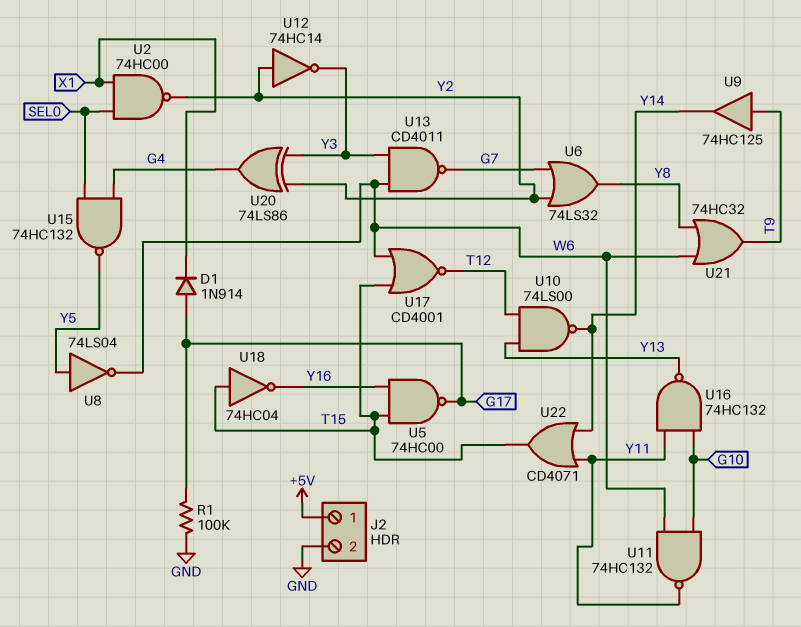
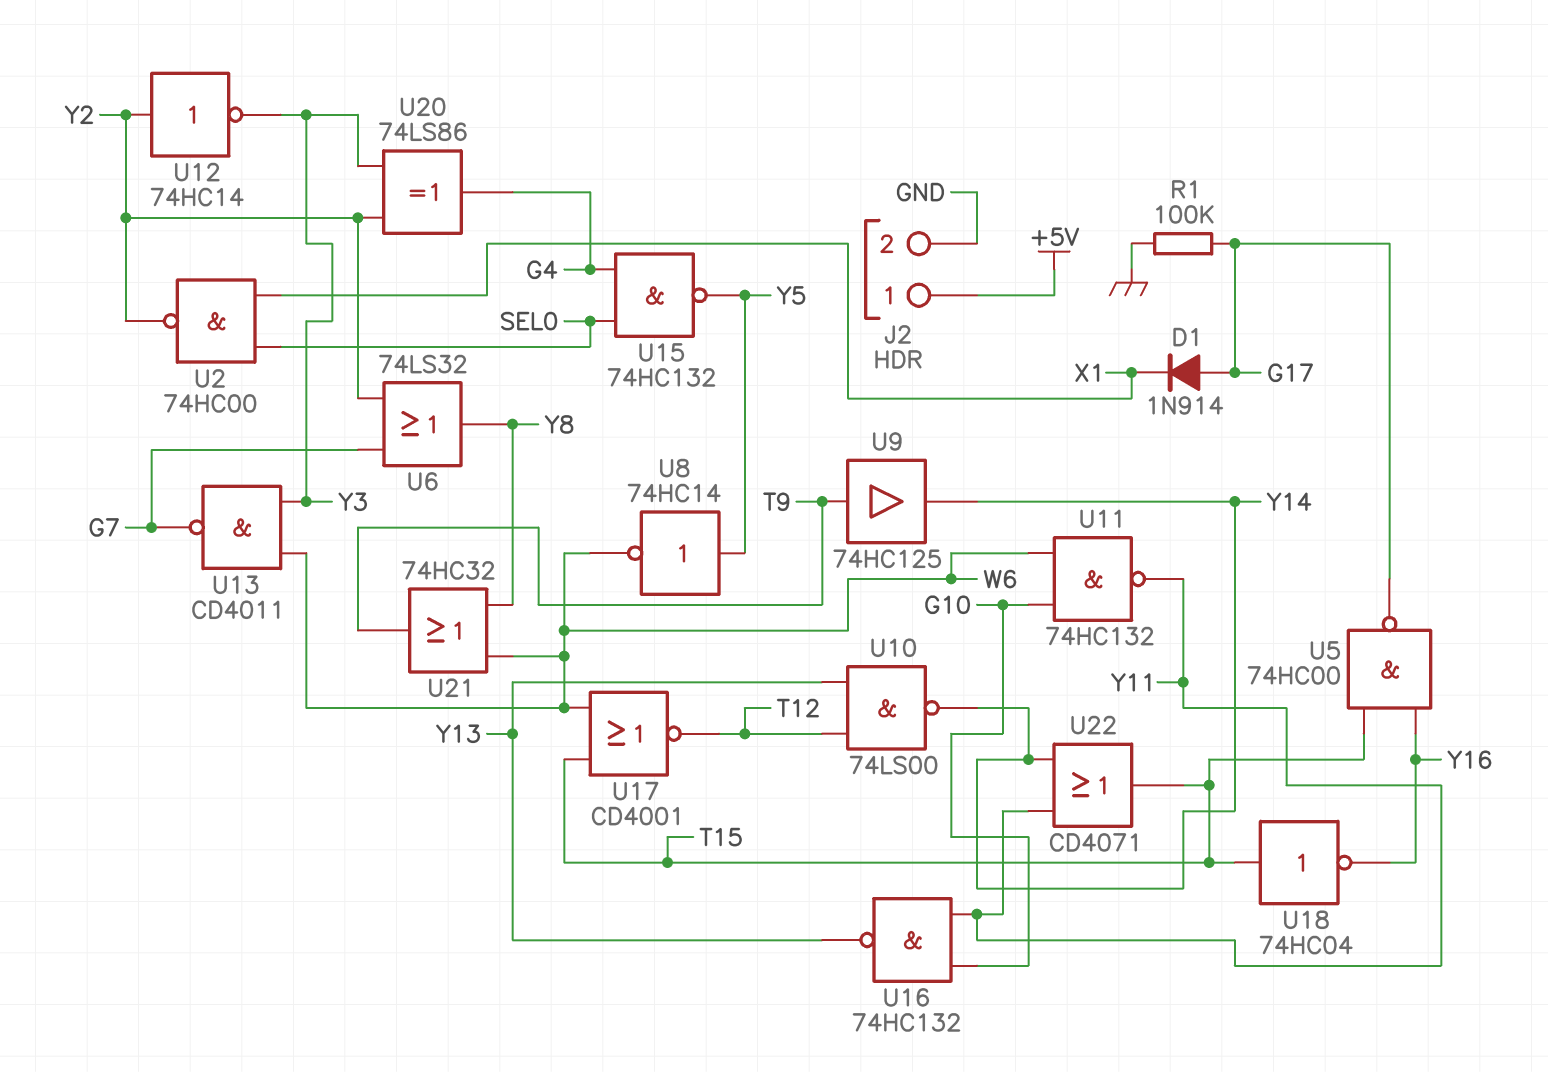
U8: NOT 74LS04 (in Y5, out W6) -> NOT 74HC14 (in Y5, out W6)

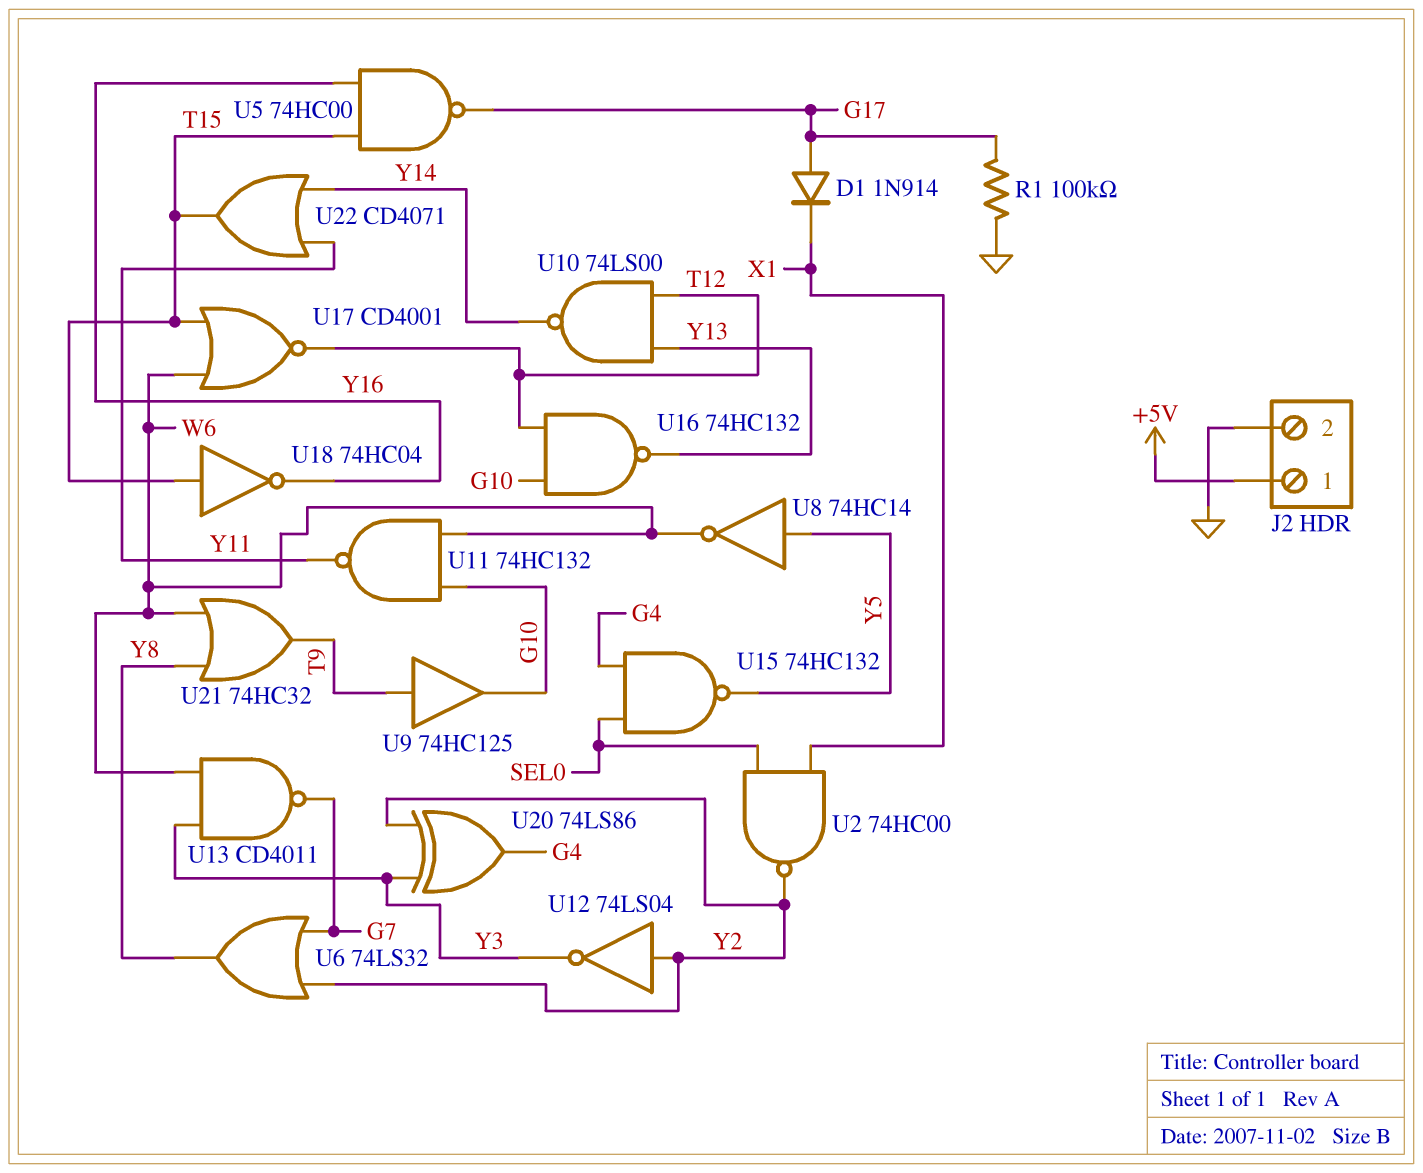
U9: buffer 74HC125 (in T9, out Y14) -> buffer 74HC125 (in T9, out G10)
U12: NOT 74HC14 (in Y2, out Y3) -> NOT 74LS04 (in Y2, out Y3)
U16: NAND 74HC132 (in G10, in Y11, out Y13) -> NAND 74HC132 (in G10, in T12, out Y13)

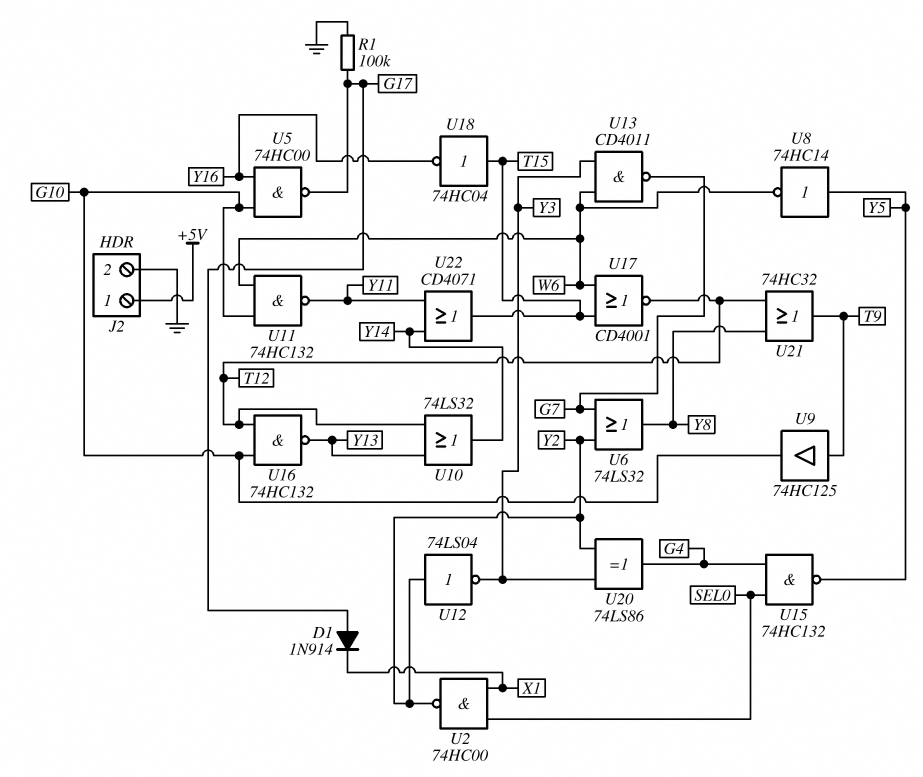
U5: NAND 74HC00 (in T15, in Y16, out G17) -> NAND 74HC00 (in G10, in Y16, out G17)
U10: NAND 74LS00 (in T12, in Y13, out Y14) -> OR 74LS32 (in T12, in Y13, out Y14)
U21: OR 74HC32 (in W6, in Y8, out T9) -> OR 74HC32 (in T12, in Y8, out T9)

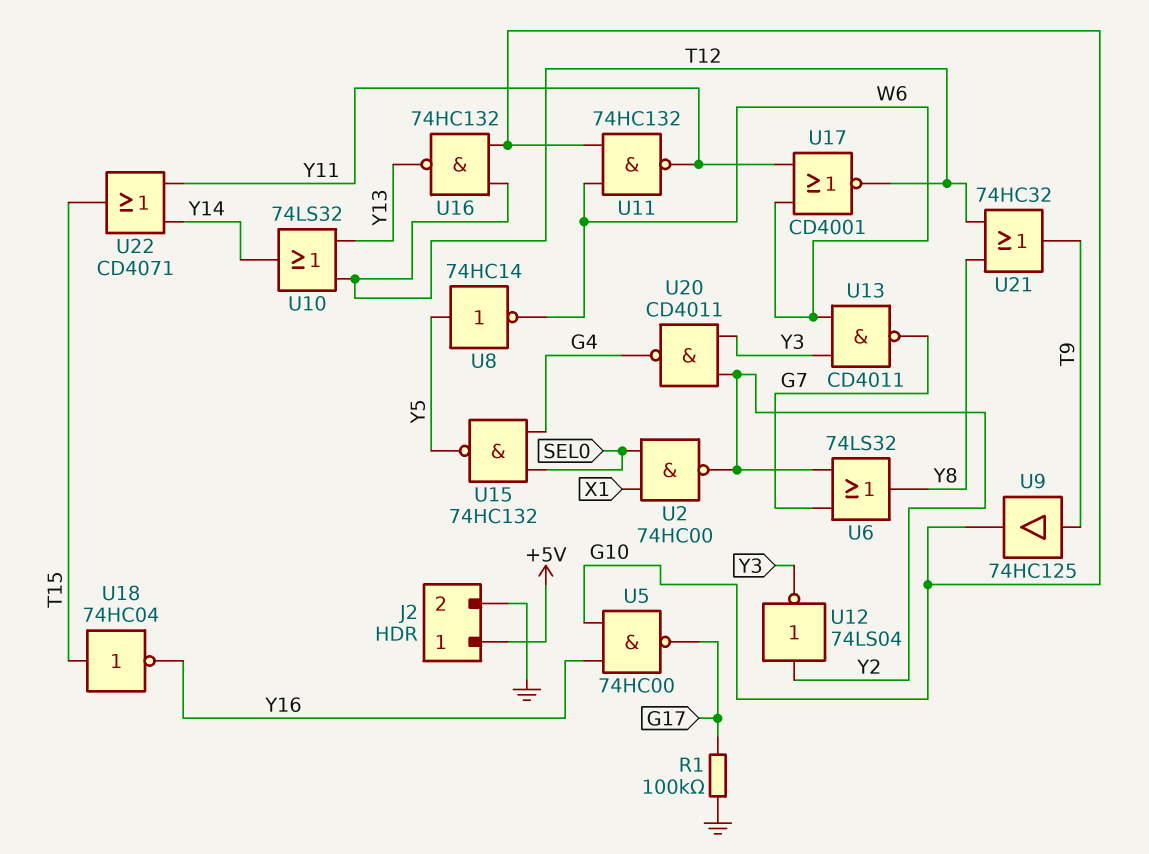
D1: diode 1N914 (A G17, K X1) -> none
U17: NOR CD4001 (in T15, in W6, out T12) -> NOR CD4001 (in W6, in Y11, out T12)
U20: XOR 74LS86 (in Y2, in Y3, out G4) -> NAND CD4011 (in Y2, in Y3, out G4)

